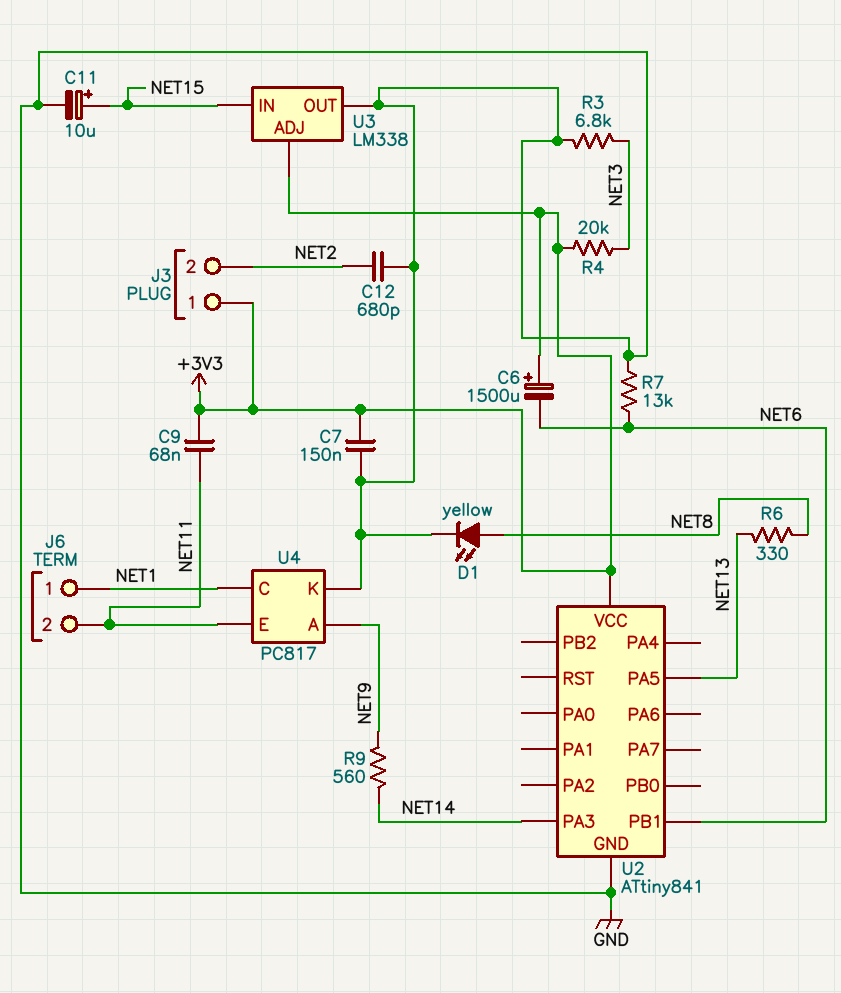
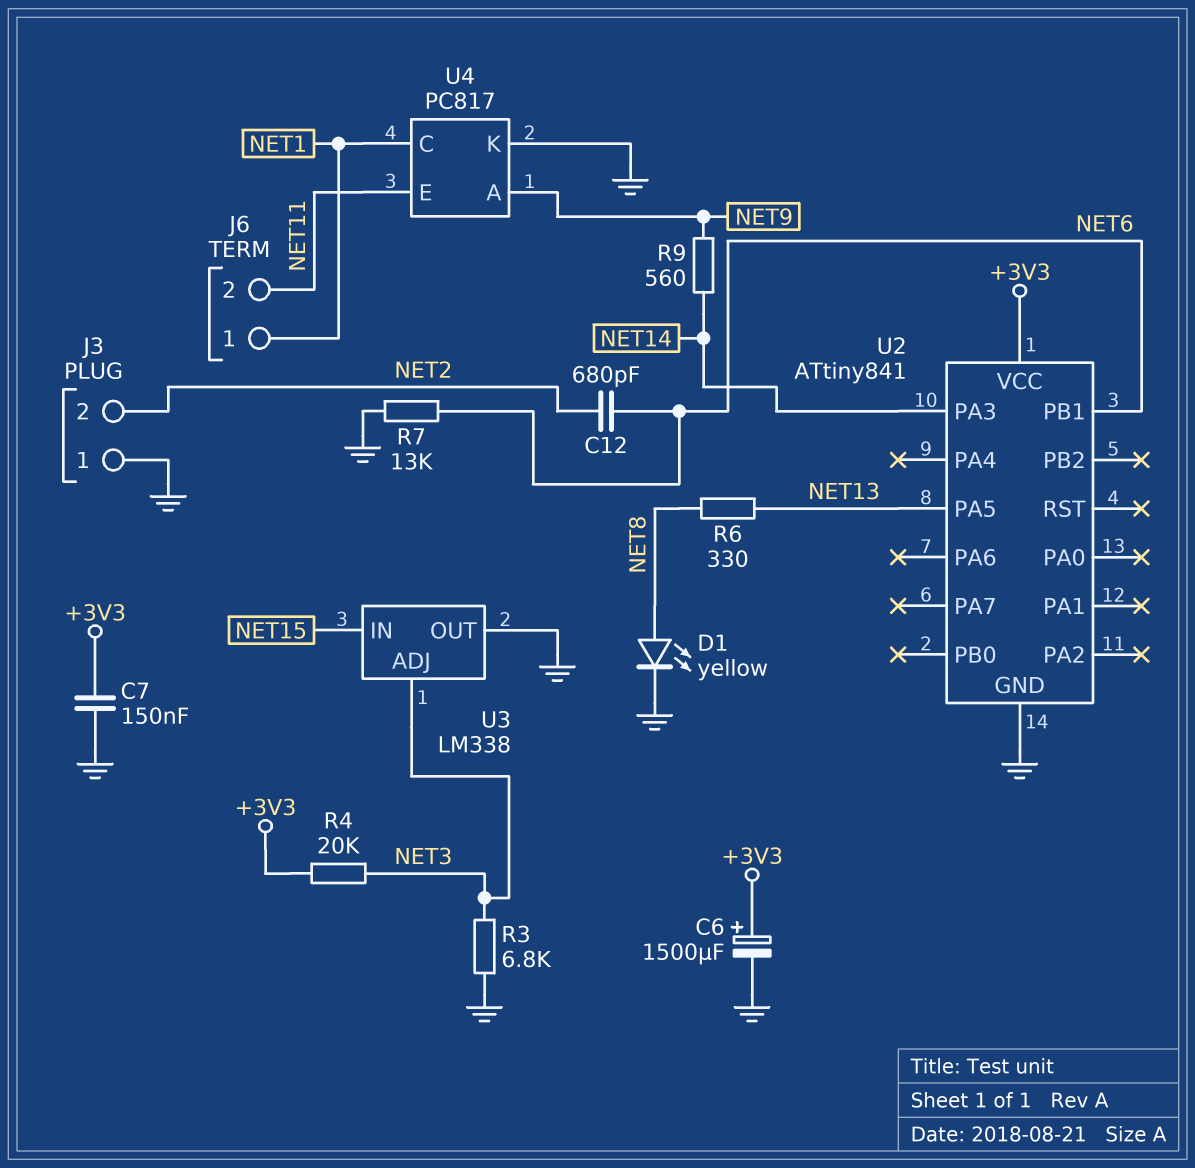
C6: 1500uF (plus +3V3, minus NET6) -> 1500uF (plus +3V3, minus GND)
C9: 68nF (+3V3, NET11) -> none
C11: 10uF (plus NET15, minus GND) -> none
C12: 680pF (GND, NET2) -> 680pF (NET2, NET6)
J3 pin 1: +3V3 -> GND
U3 pin ADJ: +3V3 -> NET3

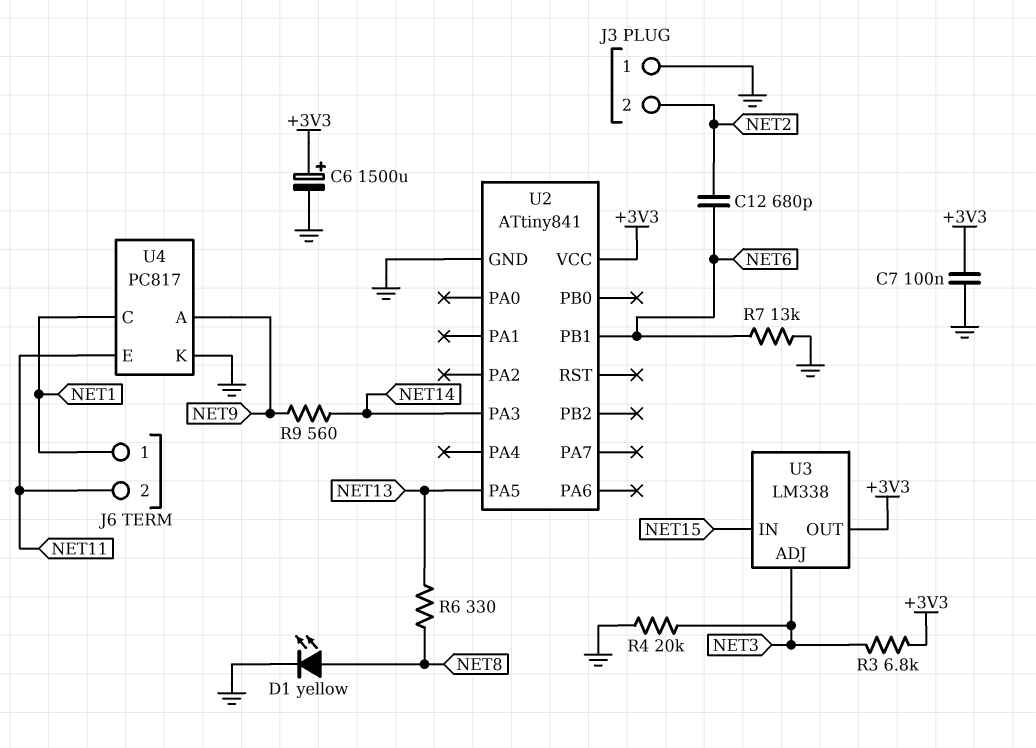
C7: 150nF (+3V3, GND) -> 100nF (+3V3, GND)
R3: 6.8k (GND, NET3) -> 6.8k (+3V3, NET3)
R4: 20k (+3V3, NET3) -> 20k (GND, NET3)
U3 pin OUT: GND -> +3V3

